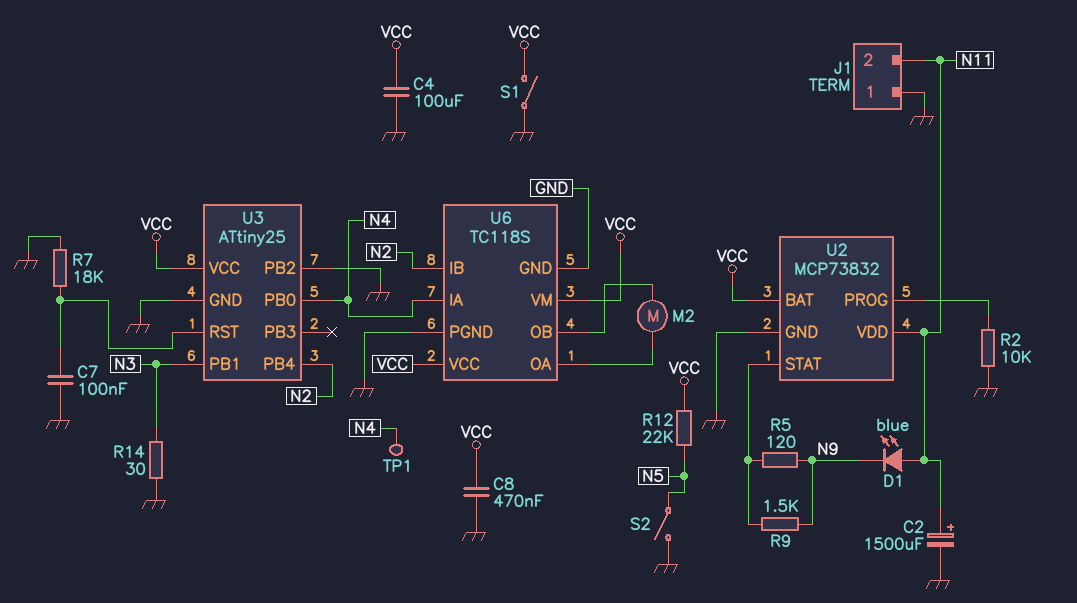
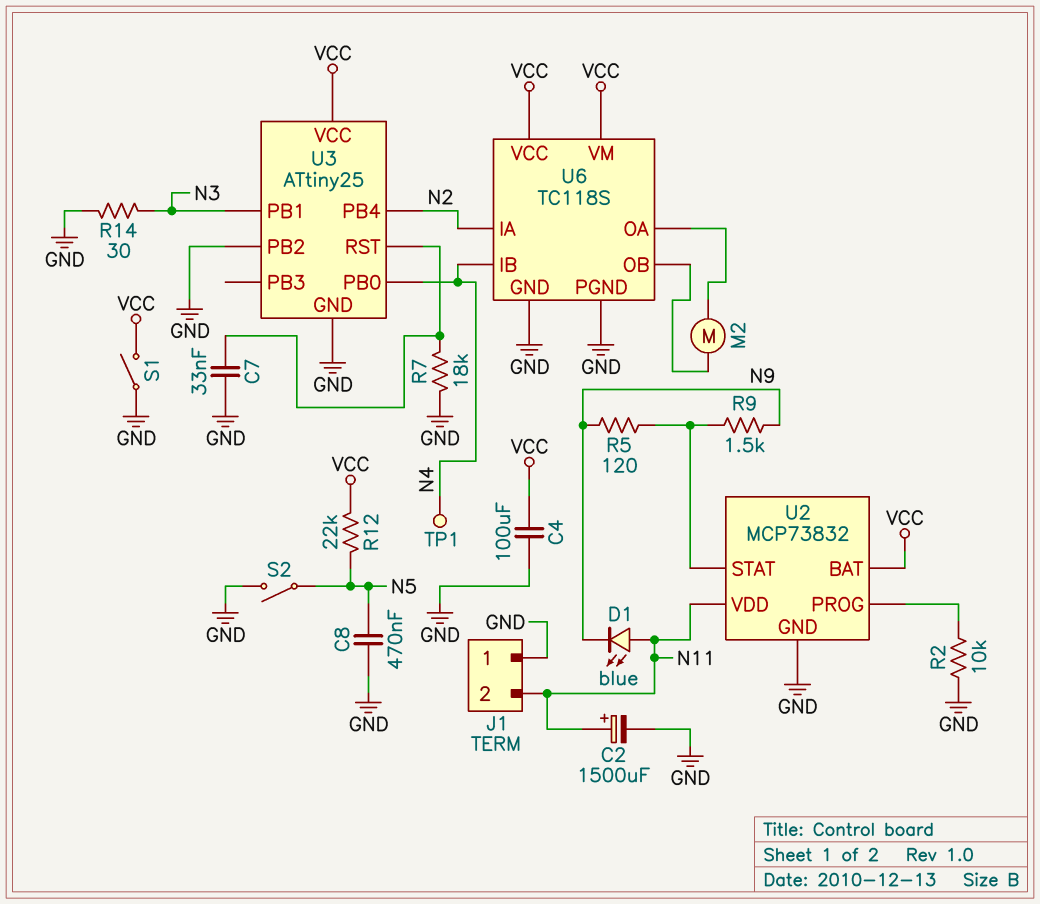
C7: 100nF (GND, U3/RST) -> 33nF (GND, U3/RST)
C8: 470nF (GND, VCC) -> 470nF (GND, N5)
U6 pin IA: N4 -> N2
U6 pin IB: N2 -> N4

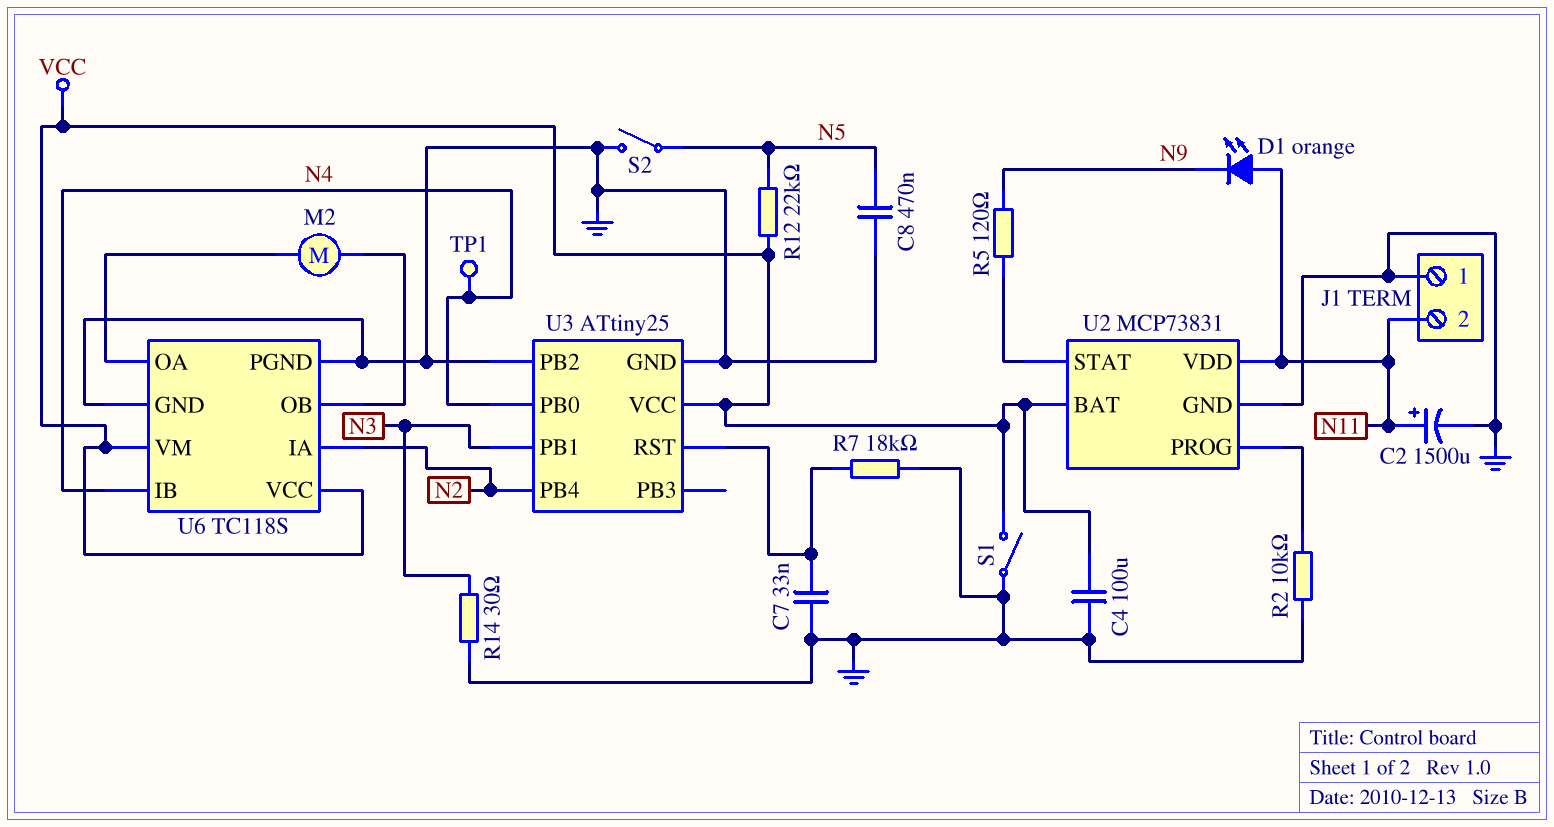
D1: LED blue (A N11, K N9) -> LED orange (A N11, K N9)
R9: 1.5k (N9, U2/STAT) -> none
U2: MCP73832 -> MCP73831

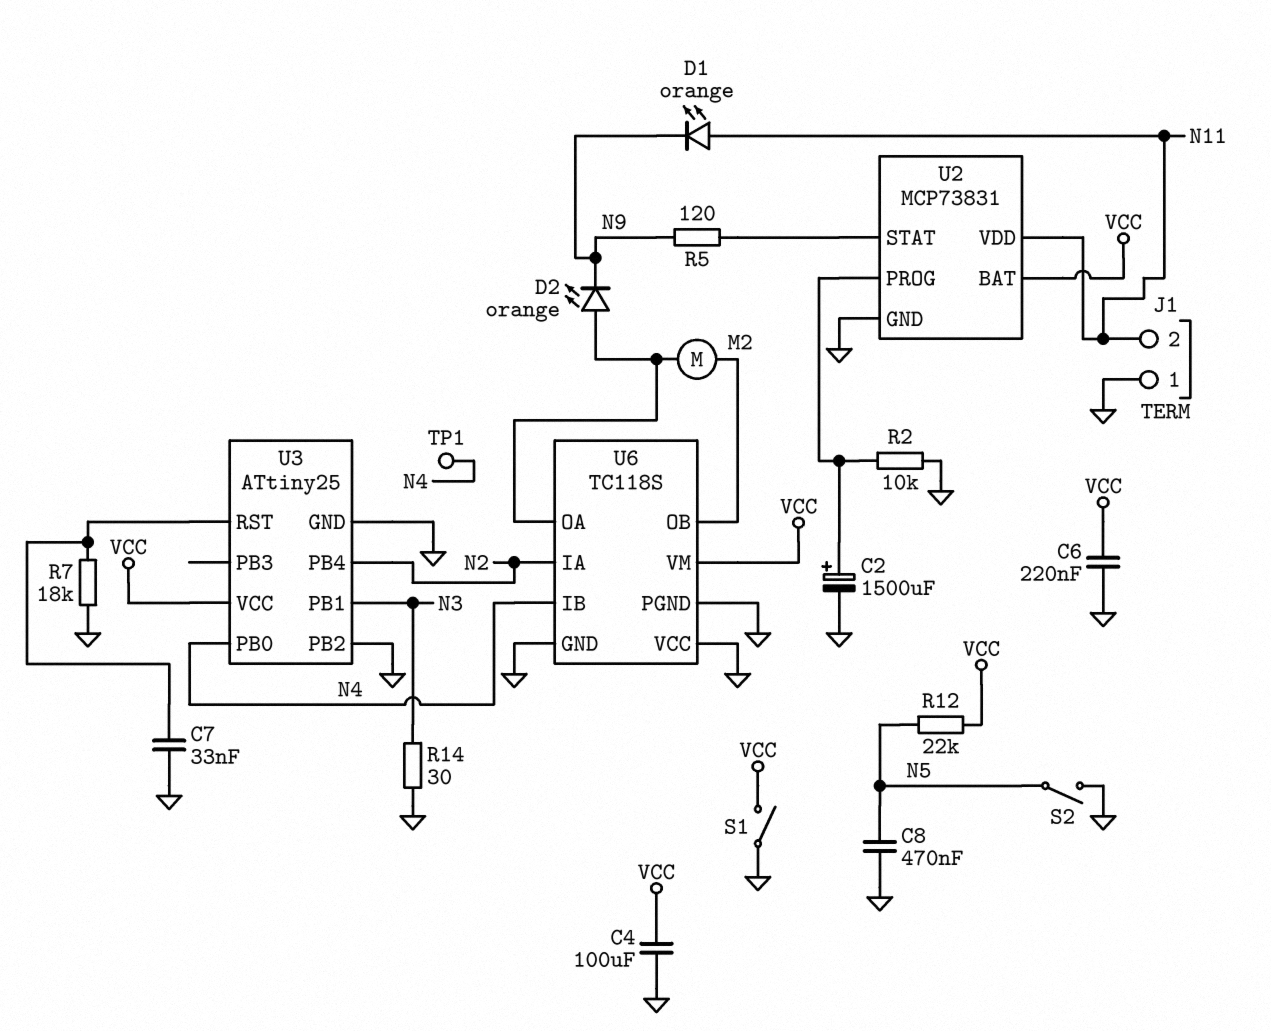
C2: 1500uF (plus N11, minus GND) -> 1500uF (plus U2/PROG, minus GND)
C6: none -> 220nF (GND, VCC)
D2: none -> LED orange (A U6/OA, K N9)
U6 pin VCC: VCC -> GND

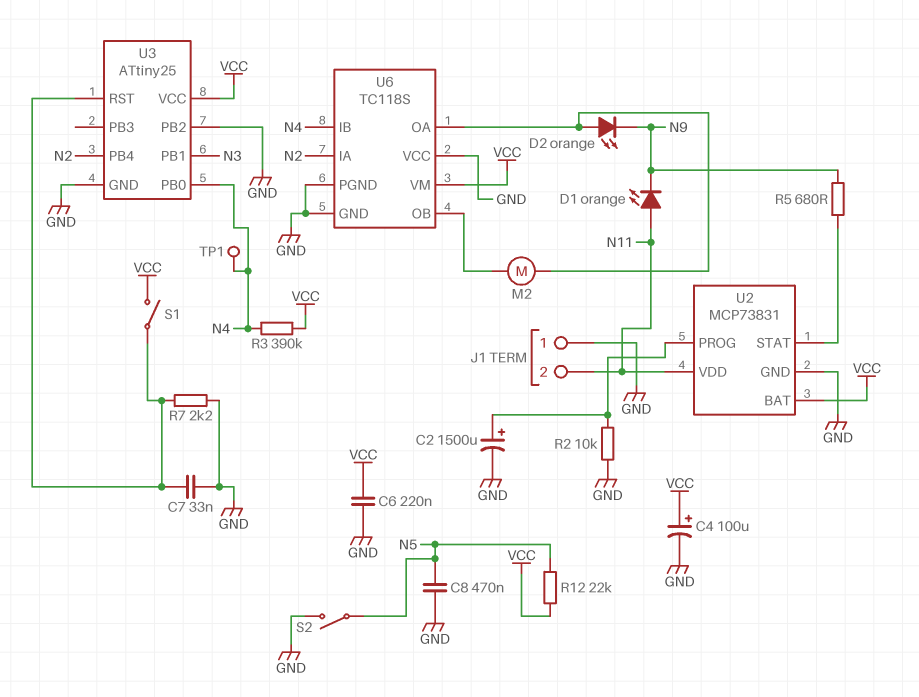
C4: 100uF (GND, VCC) -> 100uF (plus VCC, minus GND)
R3: none -> 390k (N4, VCC)
R5: 120 (N9, U2/STAT) -> 680 (N9, U2/STAT)
R7: 18k (GND, U3/RST) -> 2.2k (GND, U3/RST)
R14: 30 (GND, N3) -> none
S1: switch (GND, VCC) -> switch (U3/RST, VCC)

